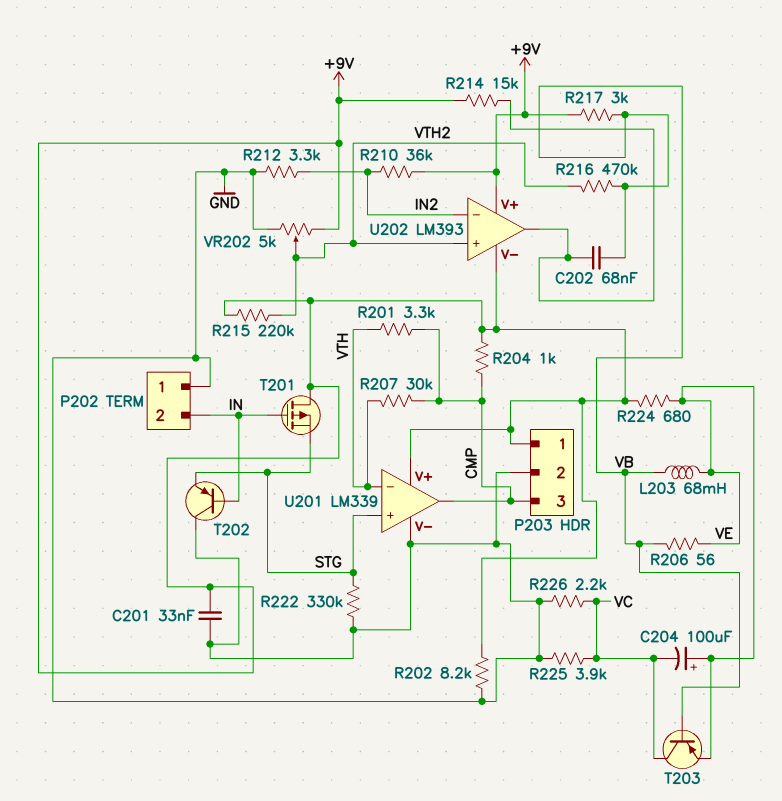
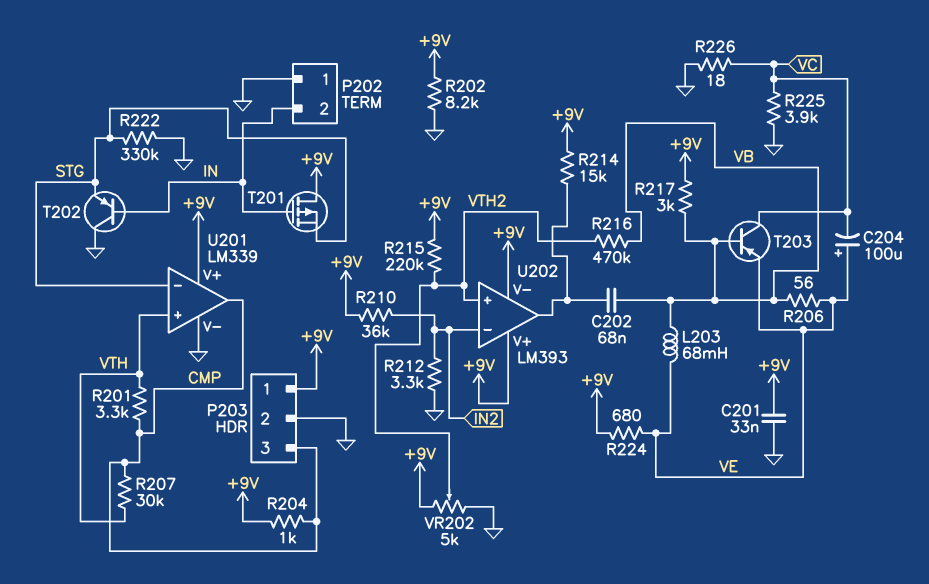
R226: 2.2k (GND, VC) -> 18 (GND, VC)
U201 pin in+: STG -> VTH
U201 pin in-: VTH -> STG

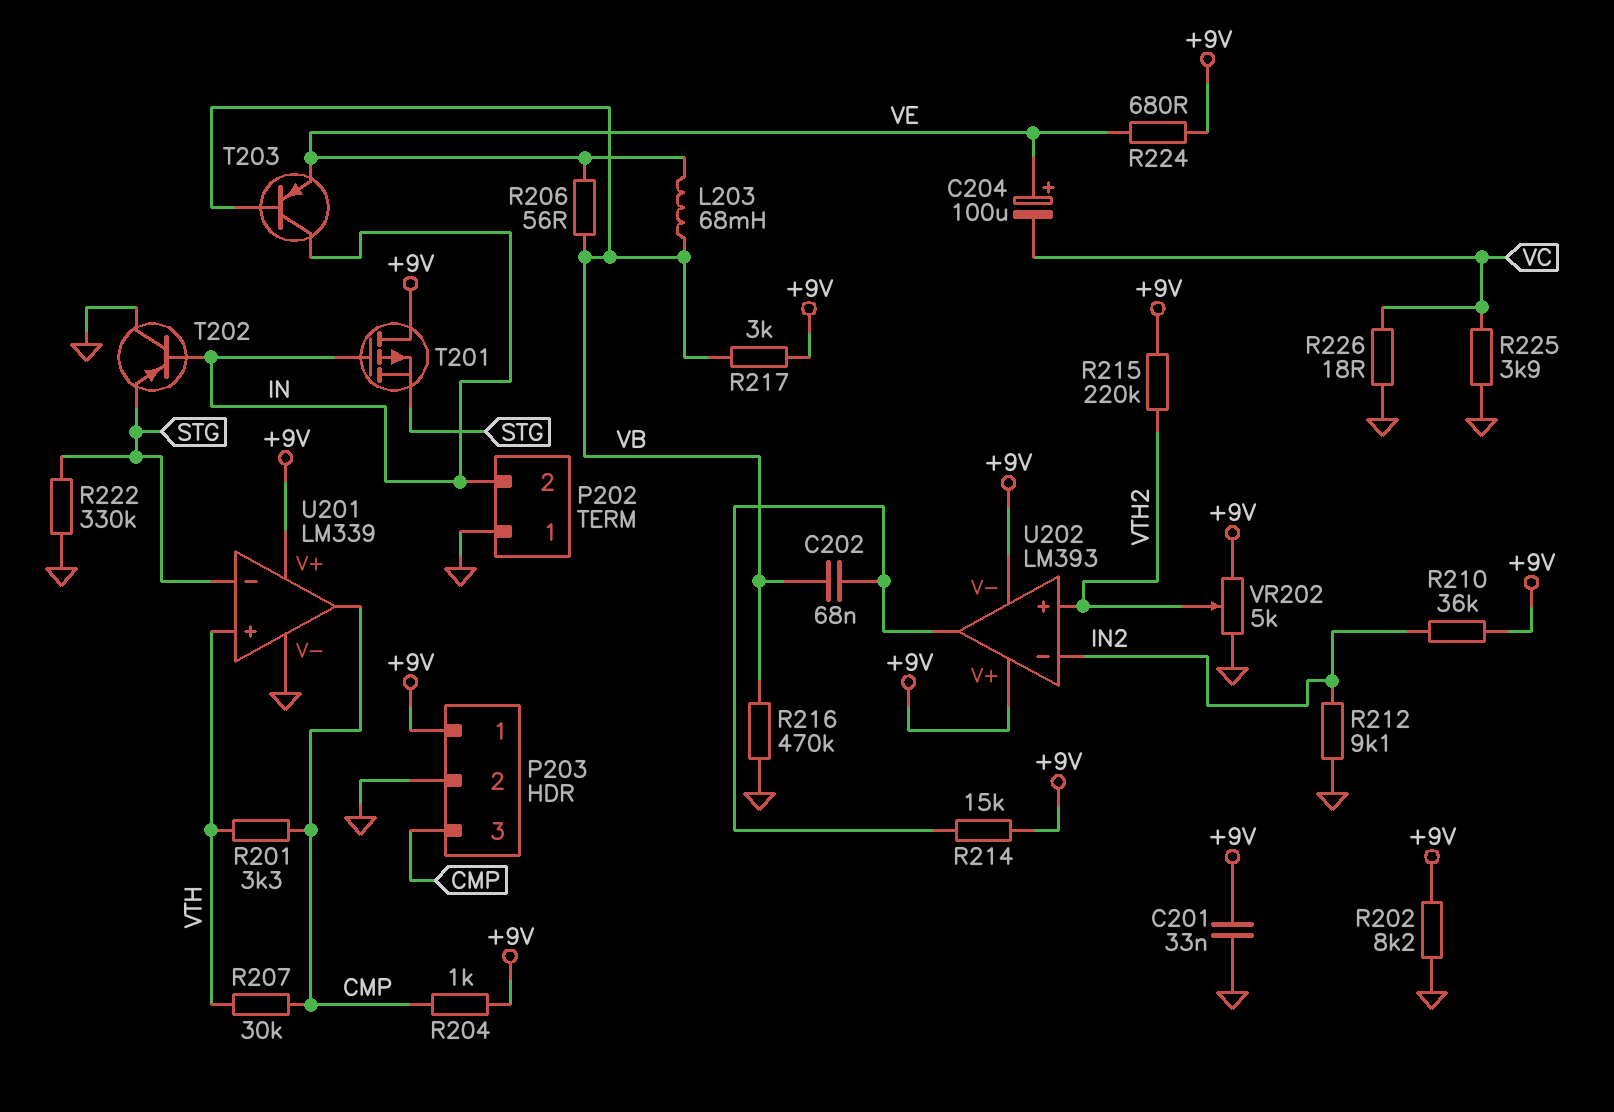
R212: 3.3k (GND, IN2) -> 9.1k (GND, IN2)
R216: 470k (VB, VTH2) -> 470k (GND, VB)
T203: PNP (B VB, C VC, E VE) -> PNP (B VB, C IN, E VE)

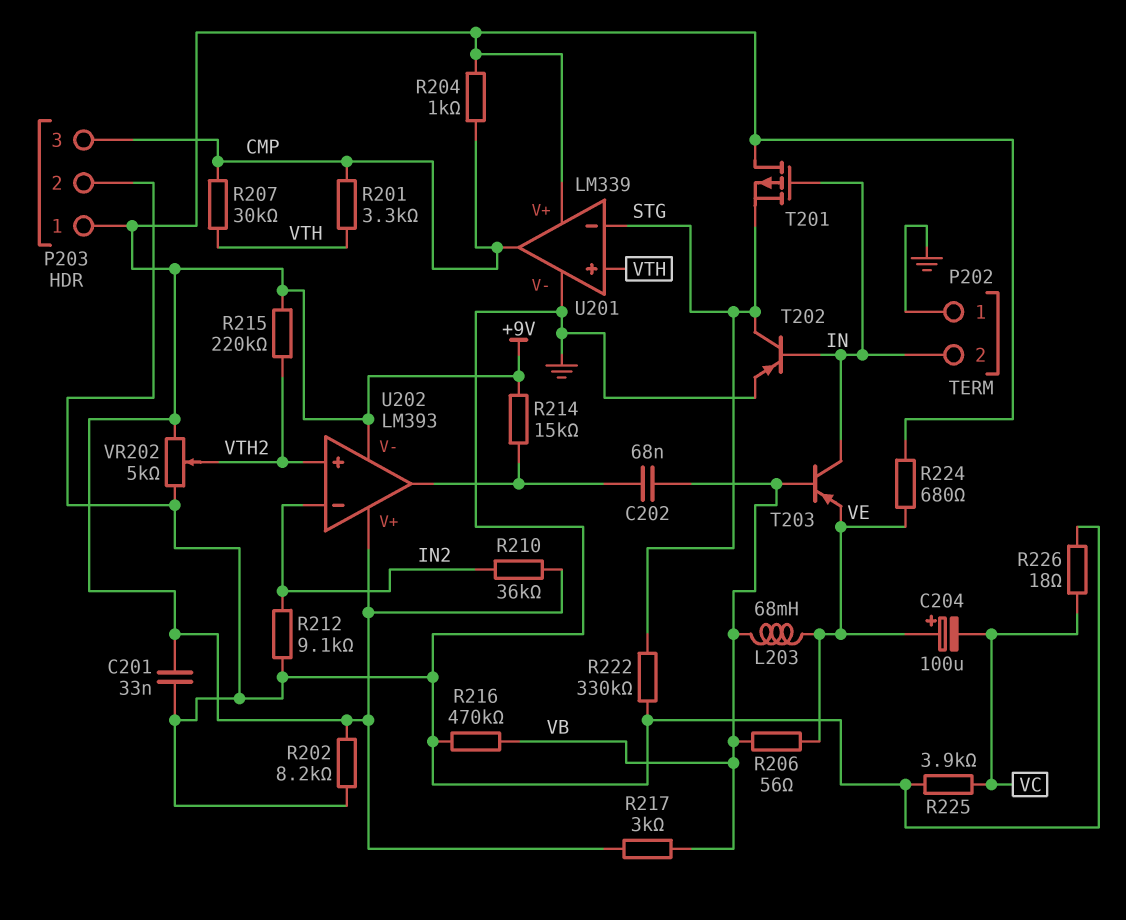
T202: PNP (B IN, C GND, E STG) -> PNP (B IN, C STG, E GND)

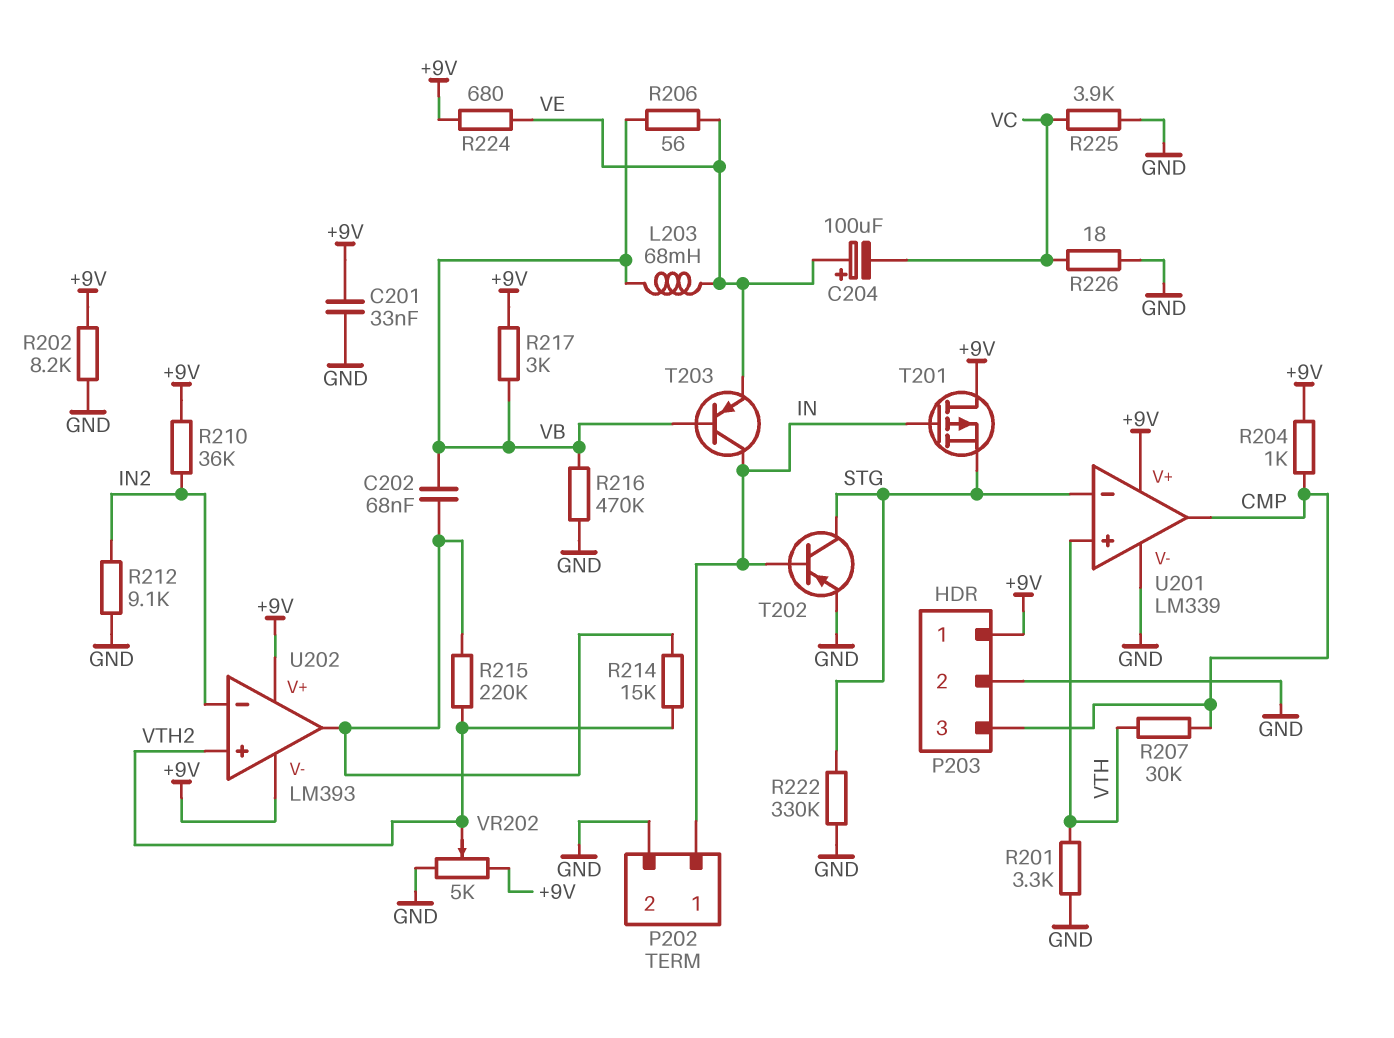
P202 pin 1: GND -> IN
P202 pin 2: IN -> GND
R201: 3.3k (CMP, VTH) -> 3.3k (GND, VTH)
R214: 15k (+9V, U202/out) -> 15k (U202/out, VTH2)
R215: 220k (+9V, VTH2) -> 220k (U202/out, VTH2)

